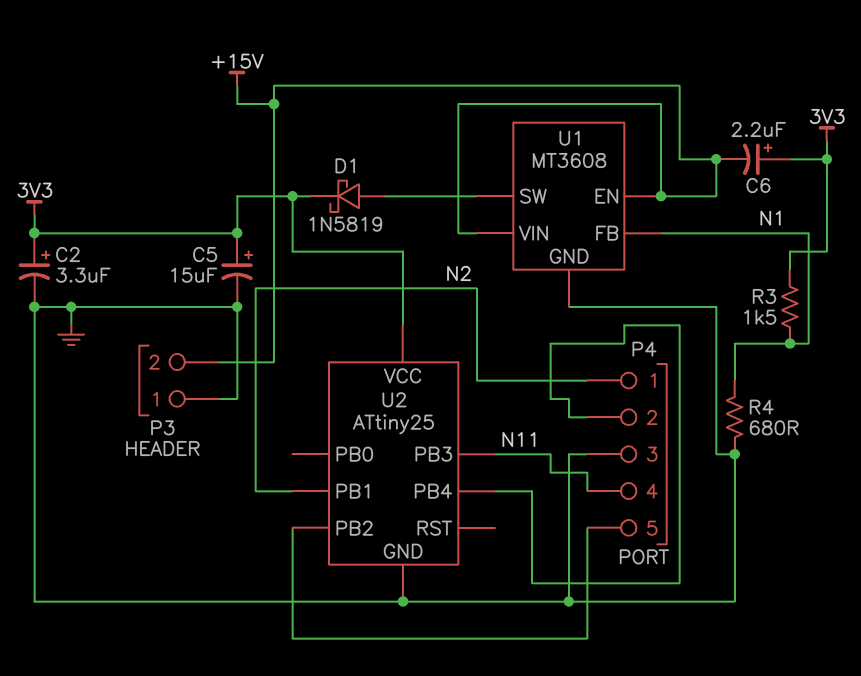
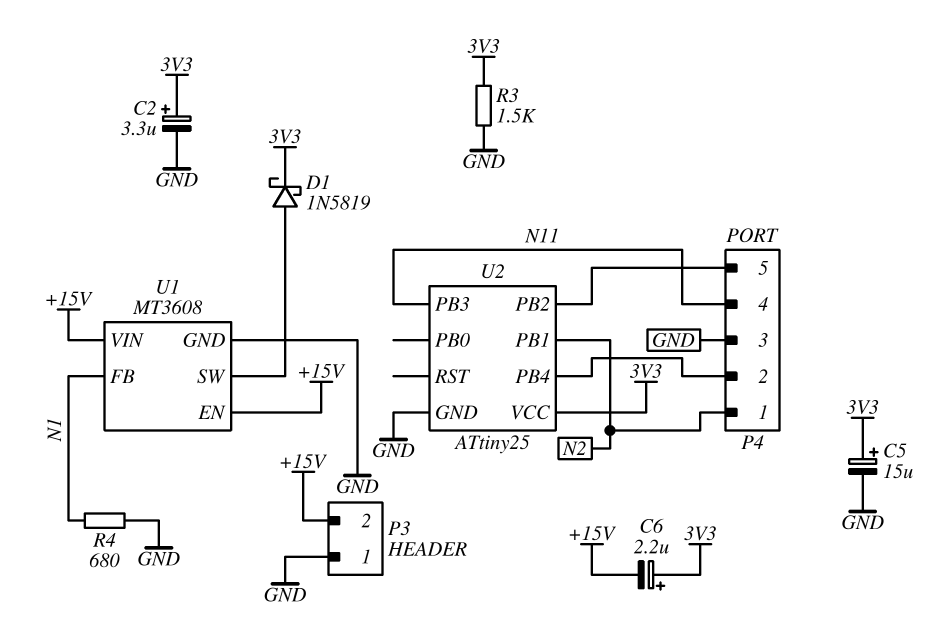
R3: 1.5k (3V3, N1) -> 1.5k (3V3, GND)

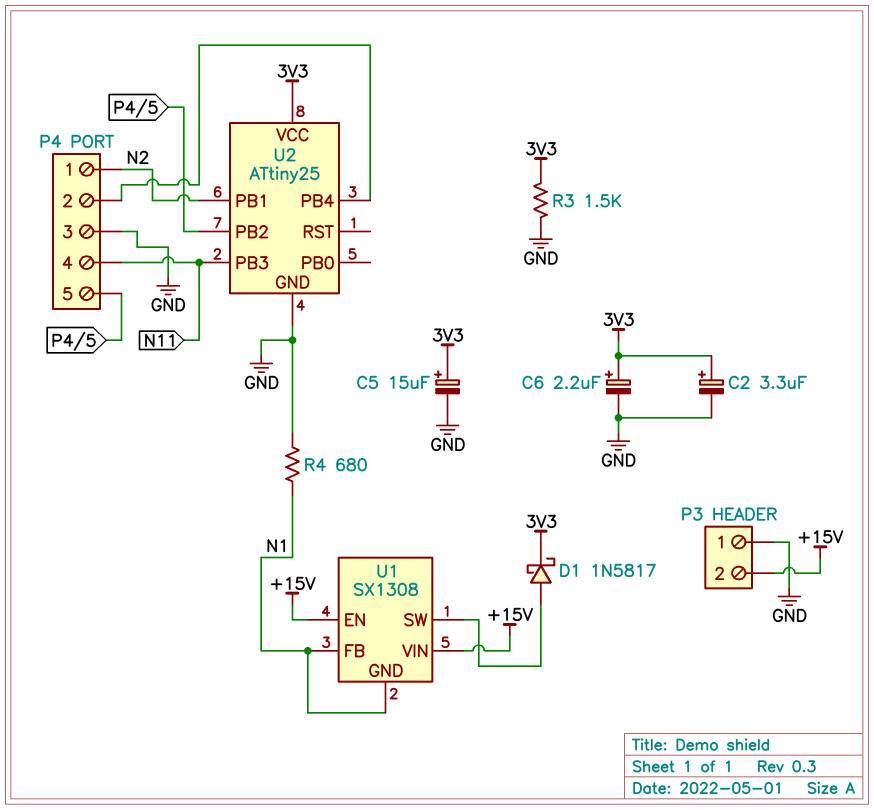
C6: 2.2uF (plus 3V3, minus +15V) -> 2.2uF (plus 3V3, minus GND)
D1: schottky 1N5819 (A U1/SW, K 3V3) -> schottky 1N5817 (A U1/SW, K 3V3)
U1: MT3608 -> SX1308
U1 pin GND: GND -> N1

